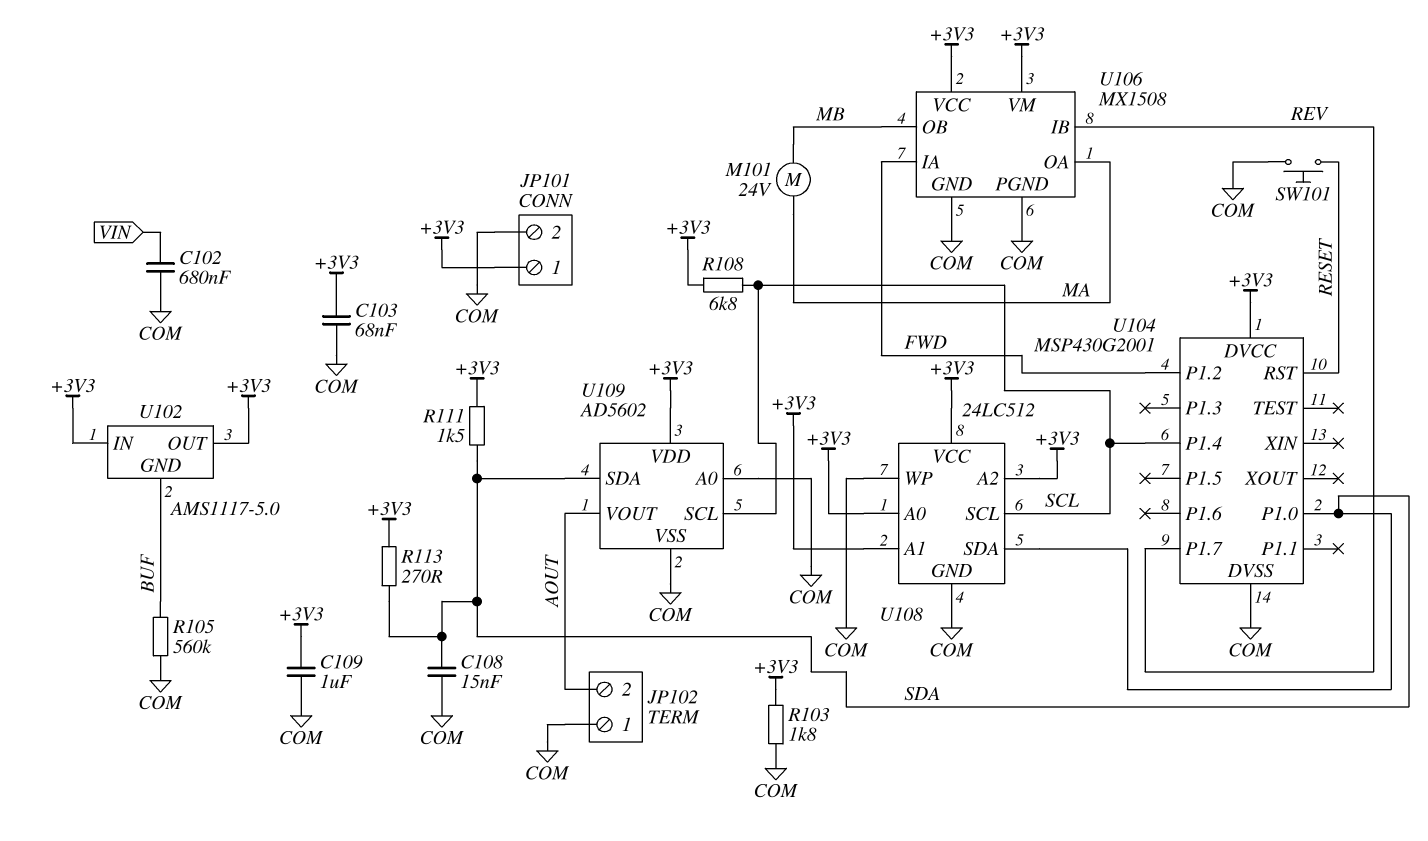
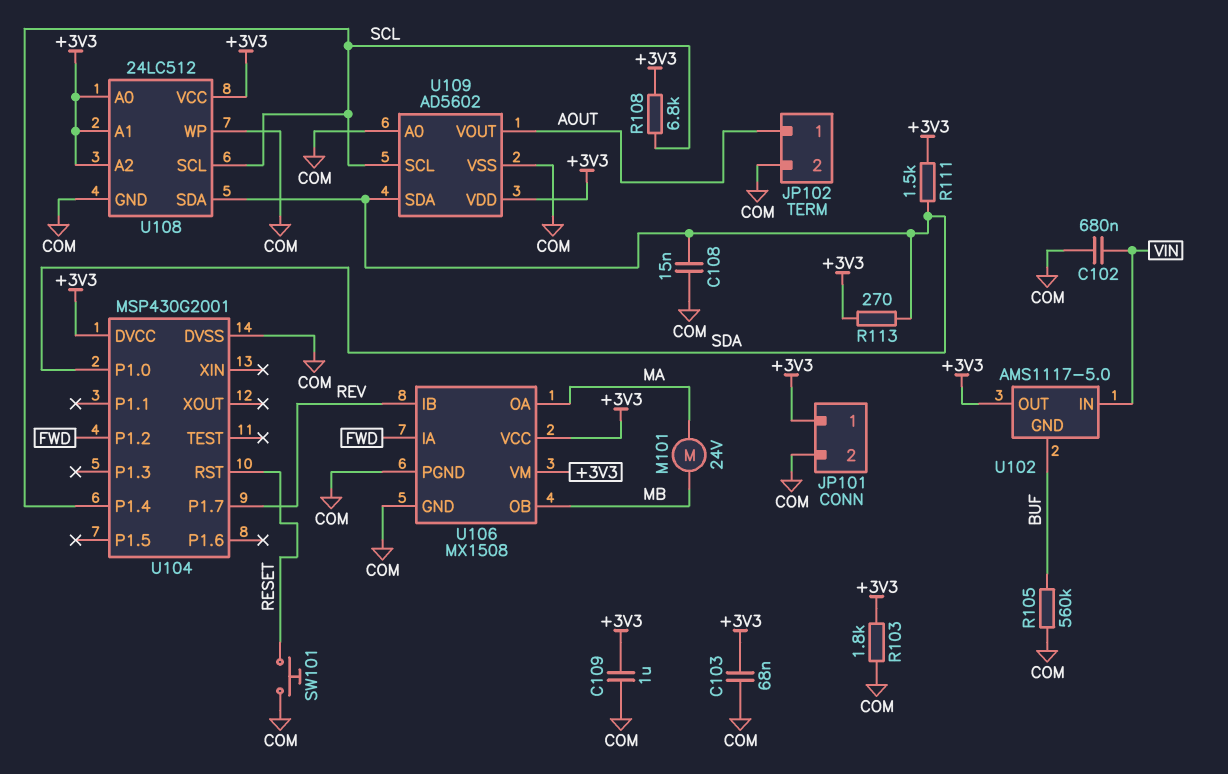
JP102 pin 1: COM -> AOUT
JP102 pin 2: AOUT -> COM
U102 pin IN: +3V3 -> VIN

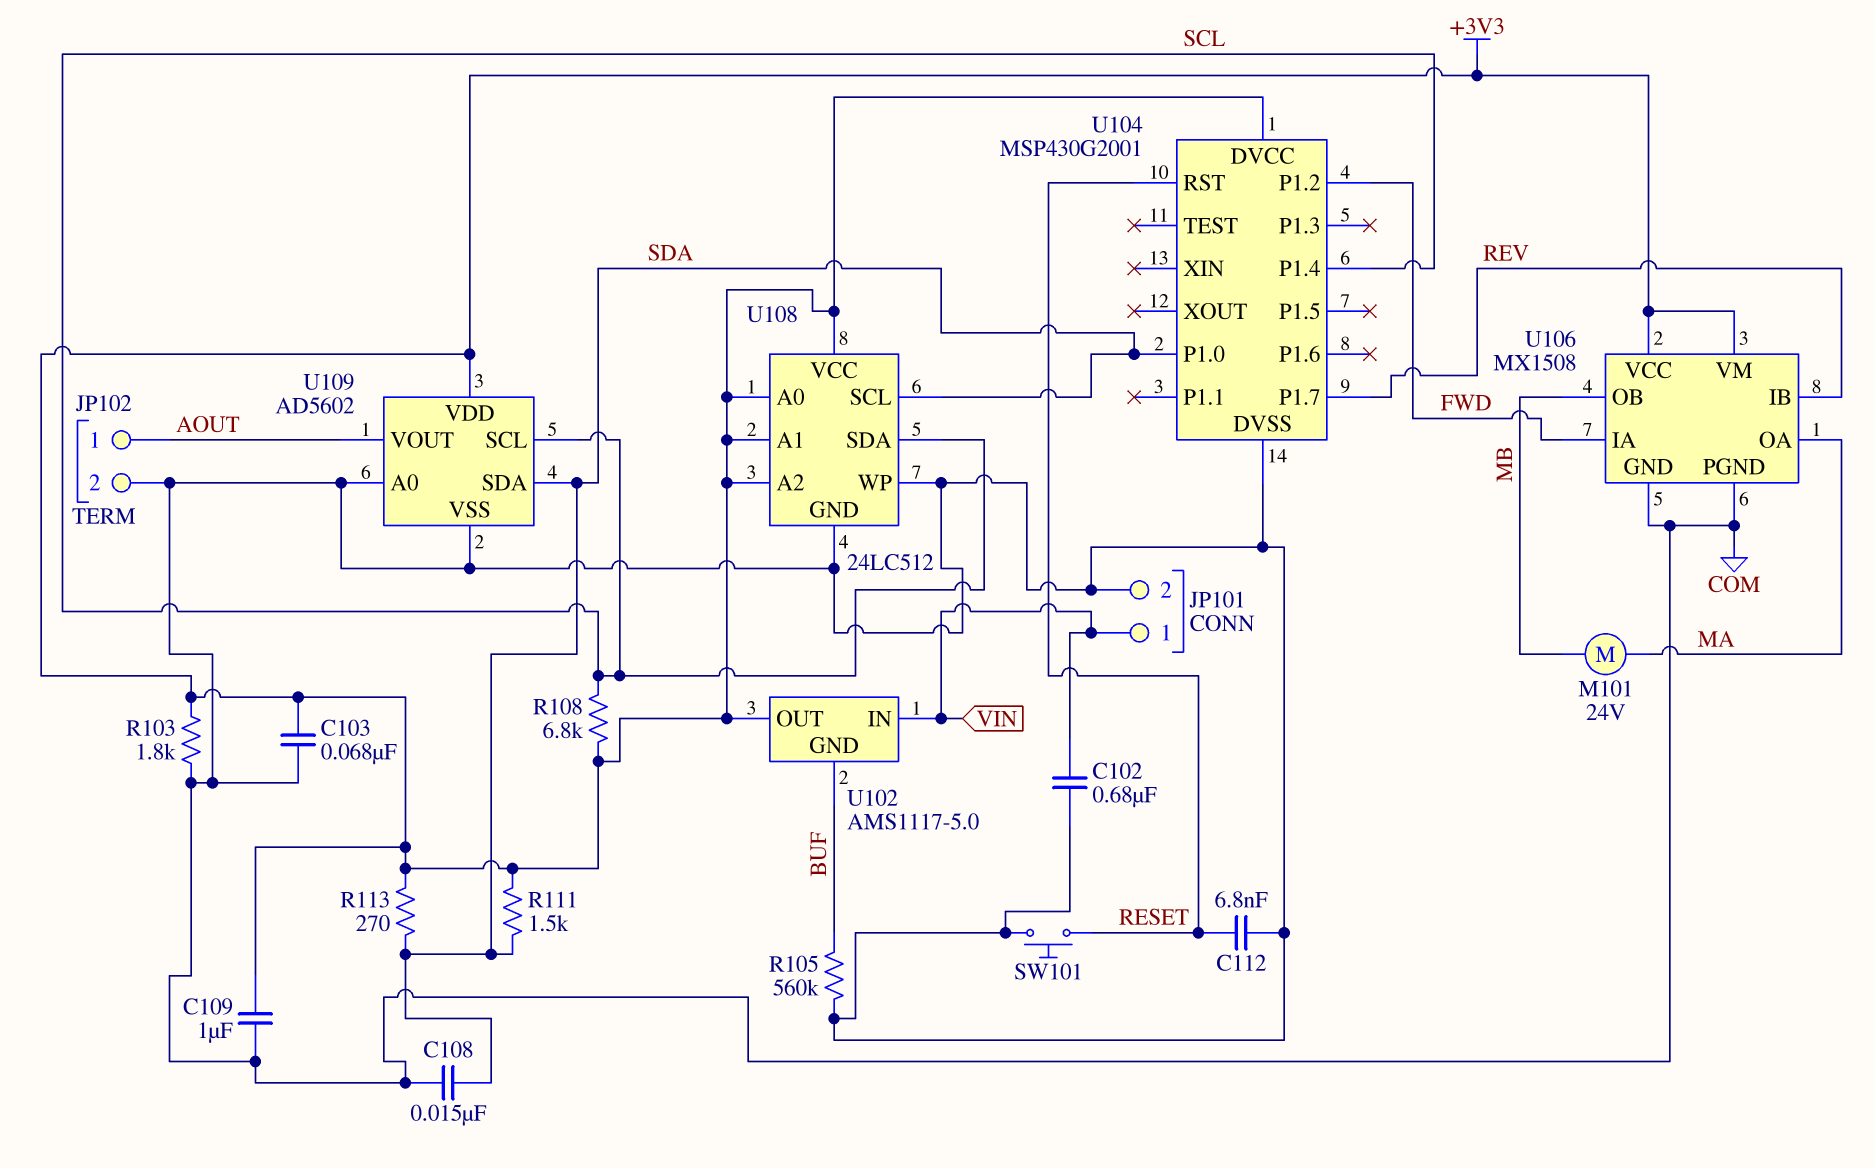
C112: none -> 6.8nF (COM, RESET)
JP101 pin 1: +3V3 -> VIN
U108 pin SCL: SCL -> SDA
U108 pin SDA: SDA -> SCL

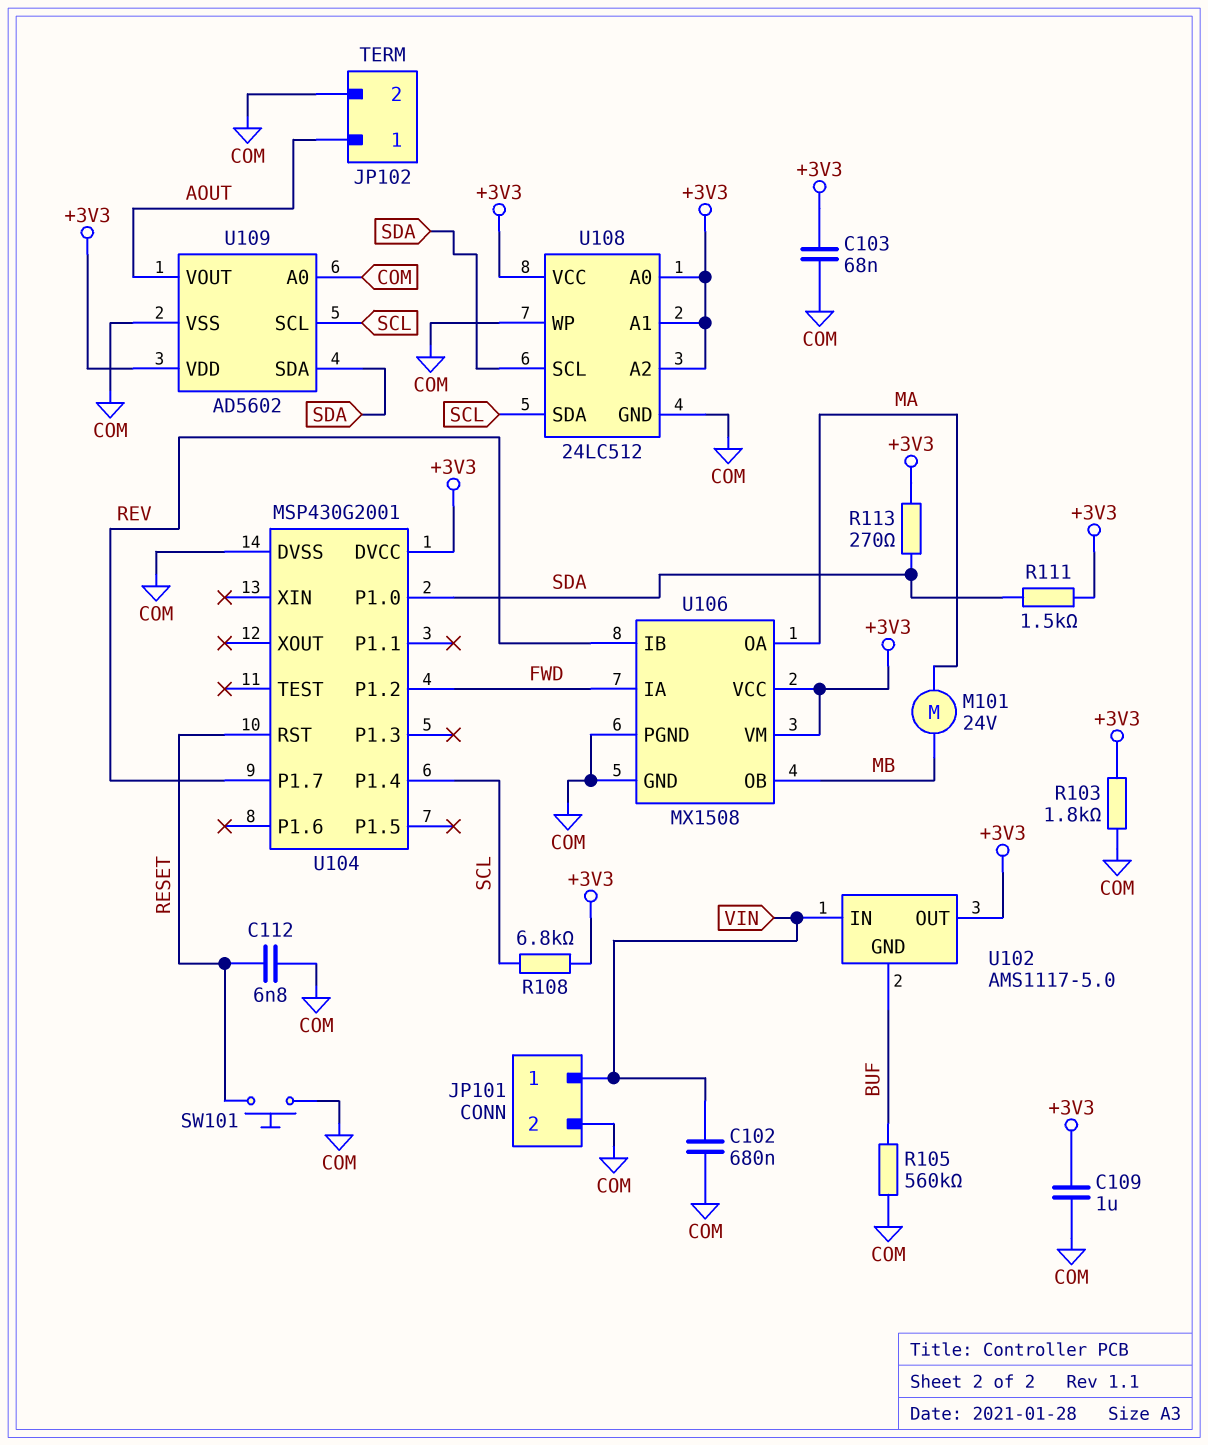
C108: 15nF (COM, SDA) -> none

